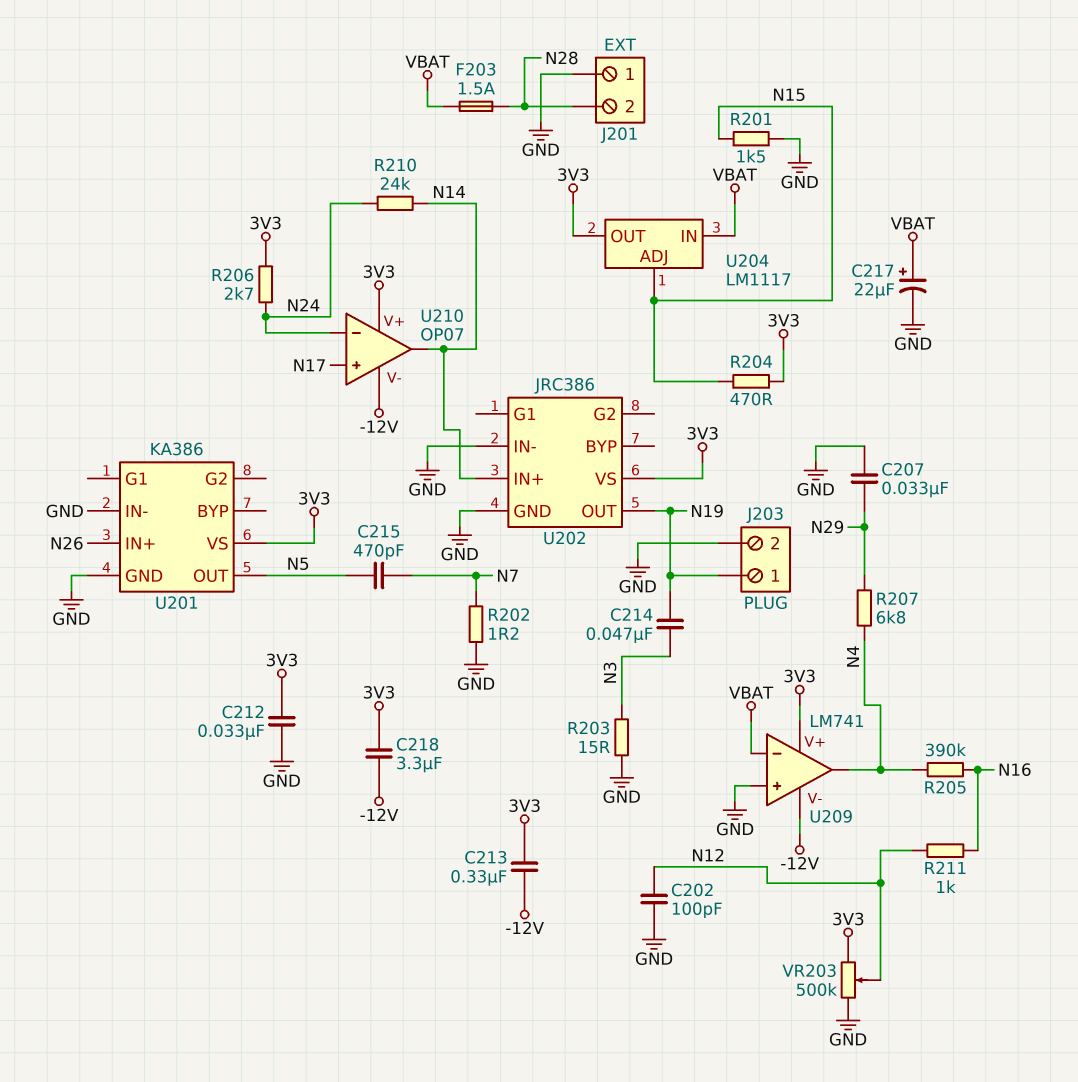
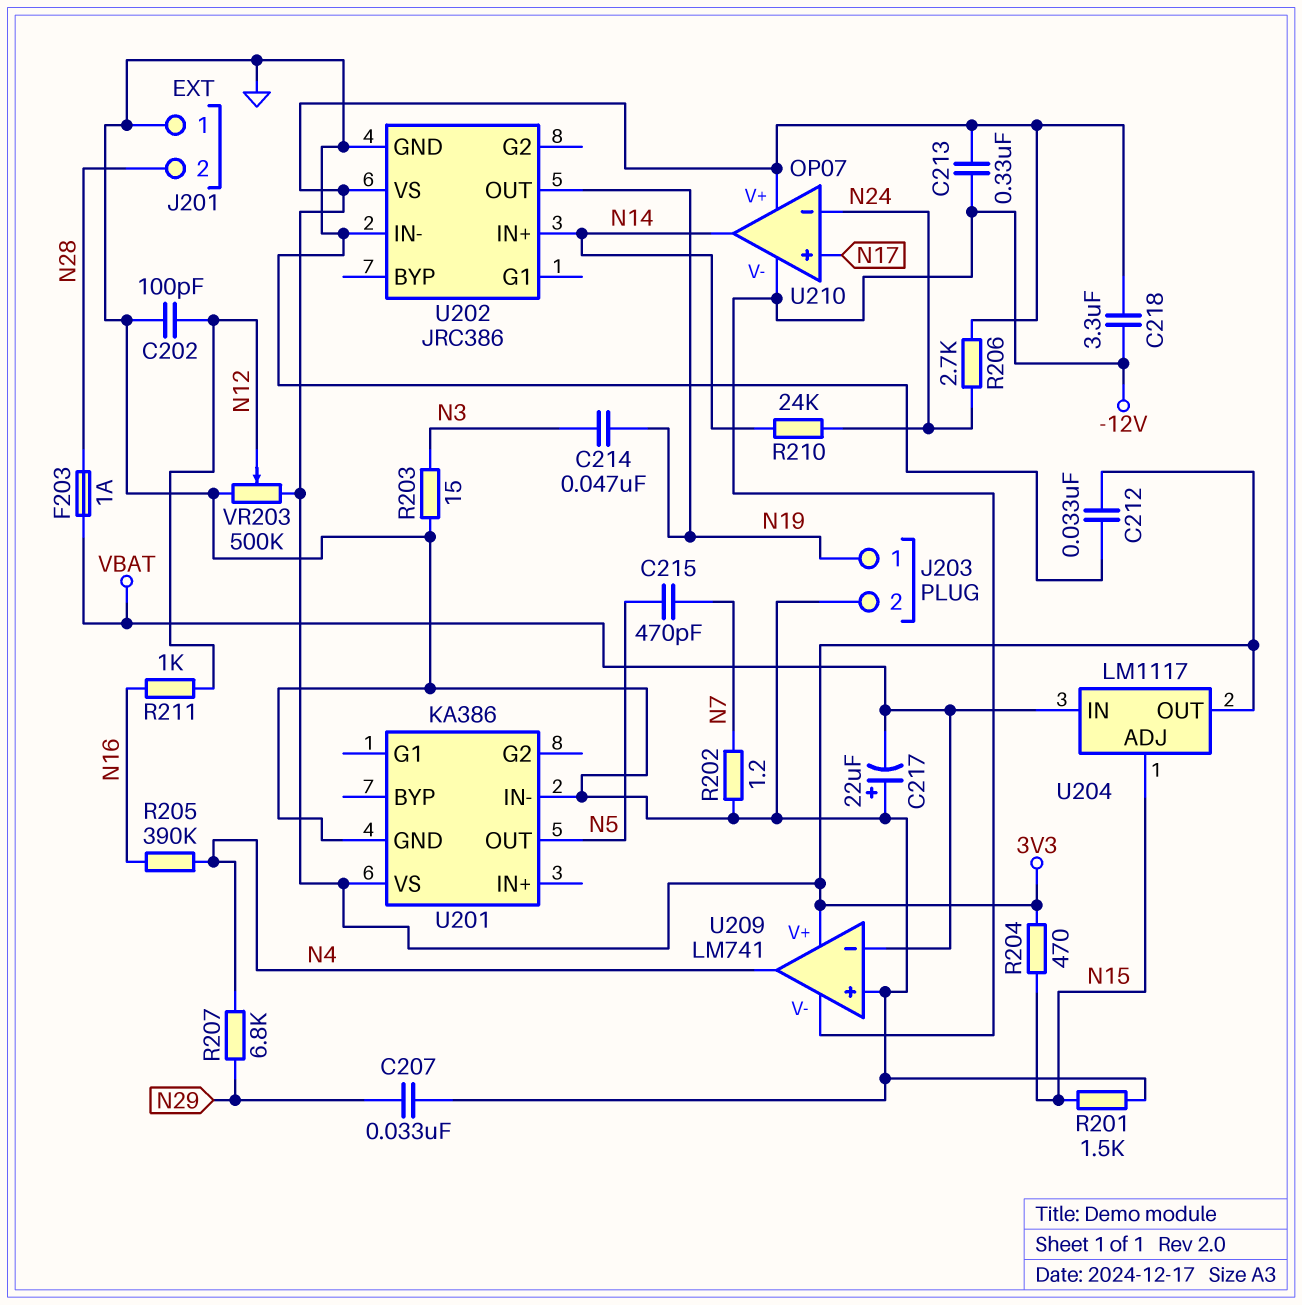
C217: 22uF (plus VBAT, minus GND) -> 22uF (plus GND, minus VBAT)
F203: 1.5A (N28, VBAT) -> 1A (N28, VBAT)
U201 pin IN+: N26 -> none

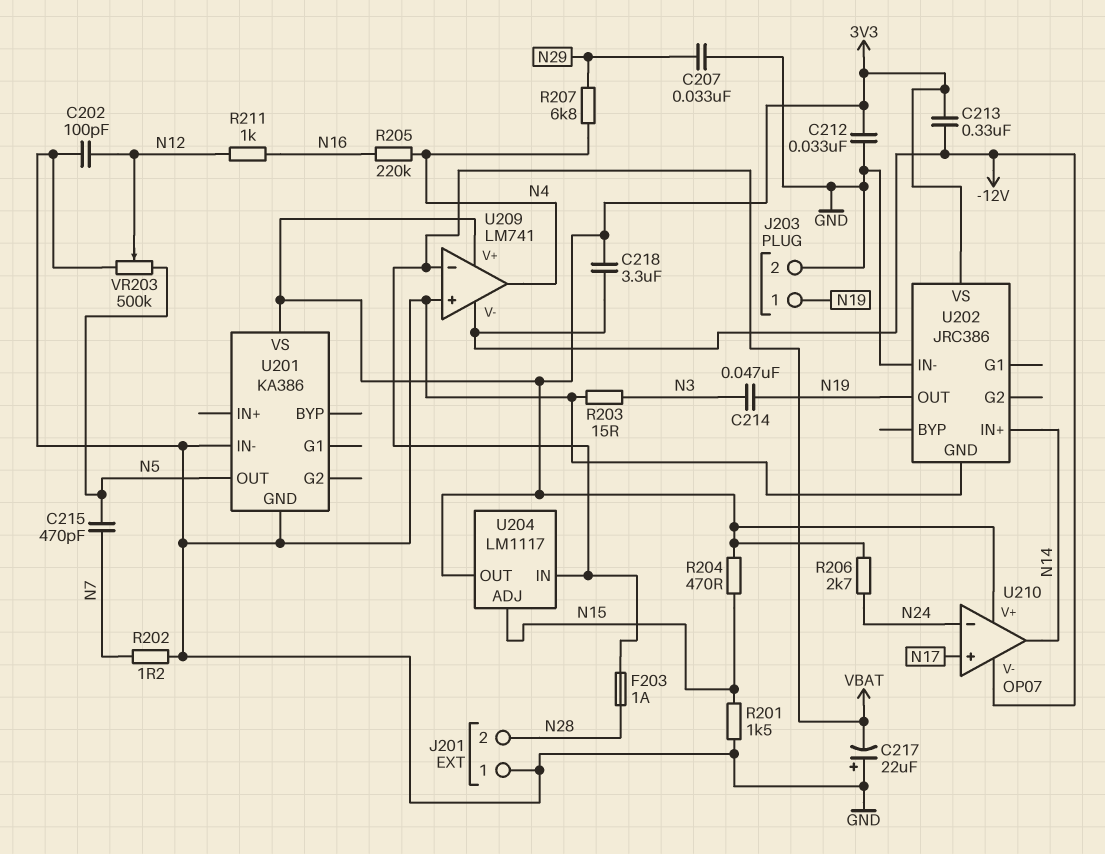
R205: 390k (N4, N16) -> 220k (N4, N16)
R210: 24k (N14, N24) -> none
VR203: 500k (3V3, GND, wiper N12) -> 500k (GND, N5, wiper N12)

